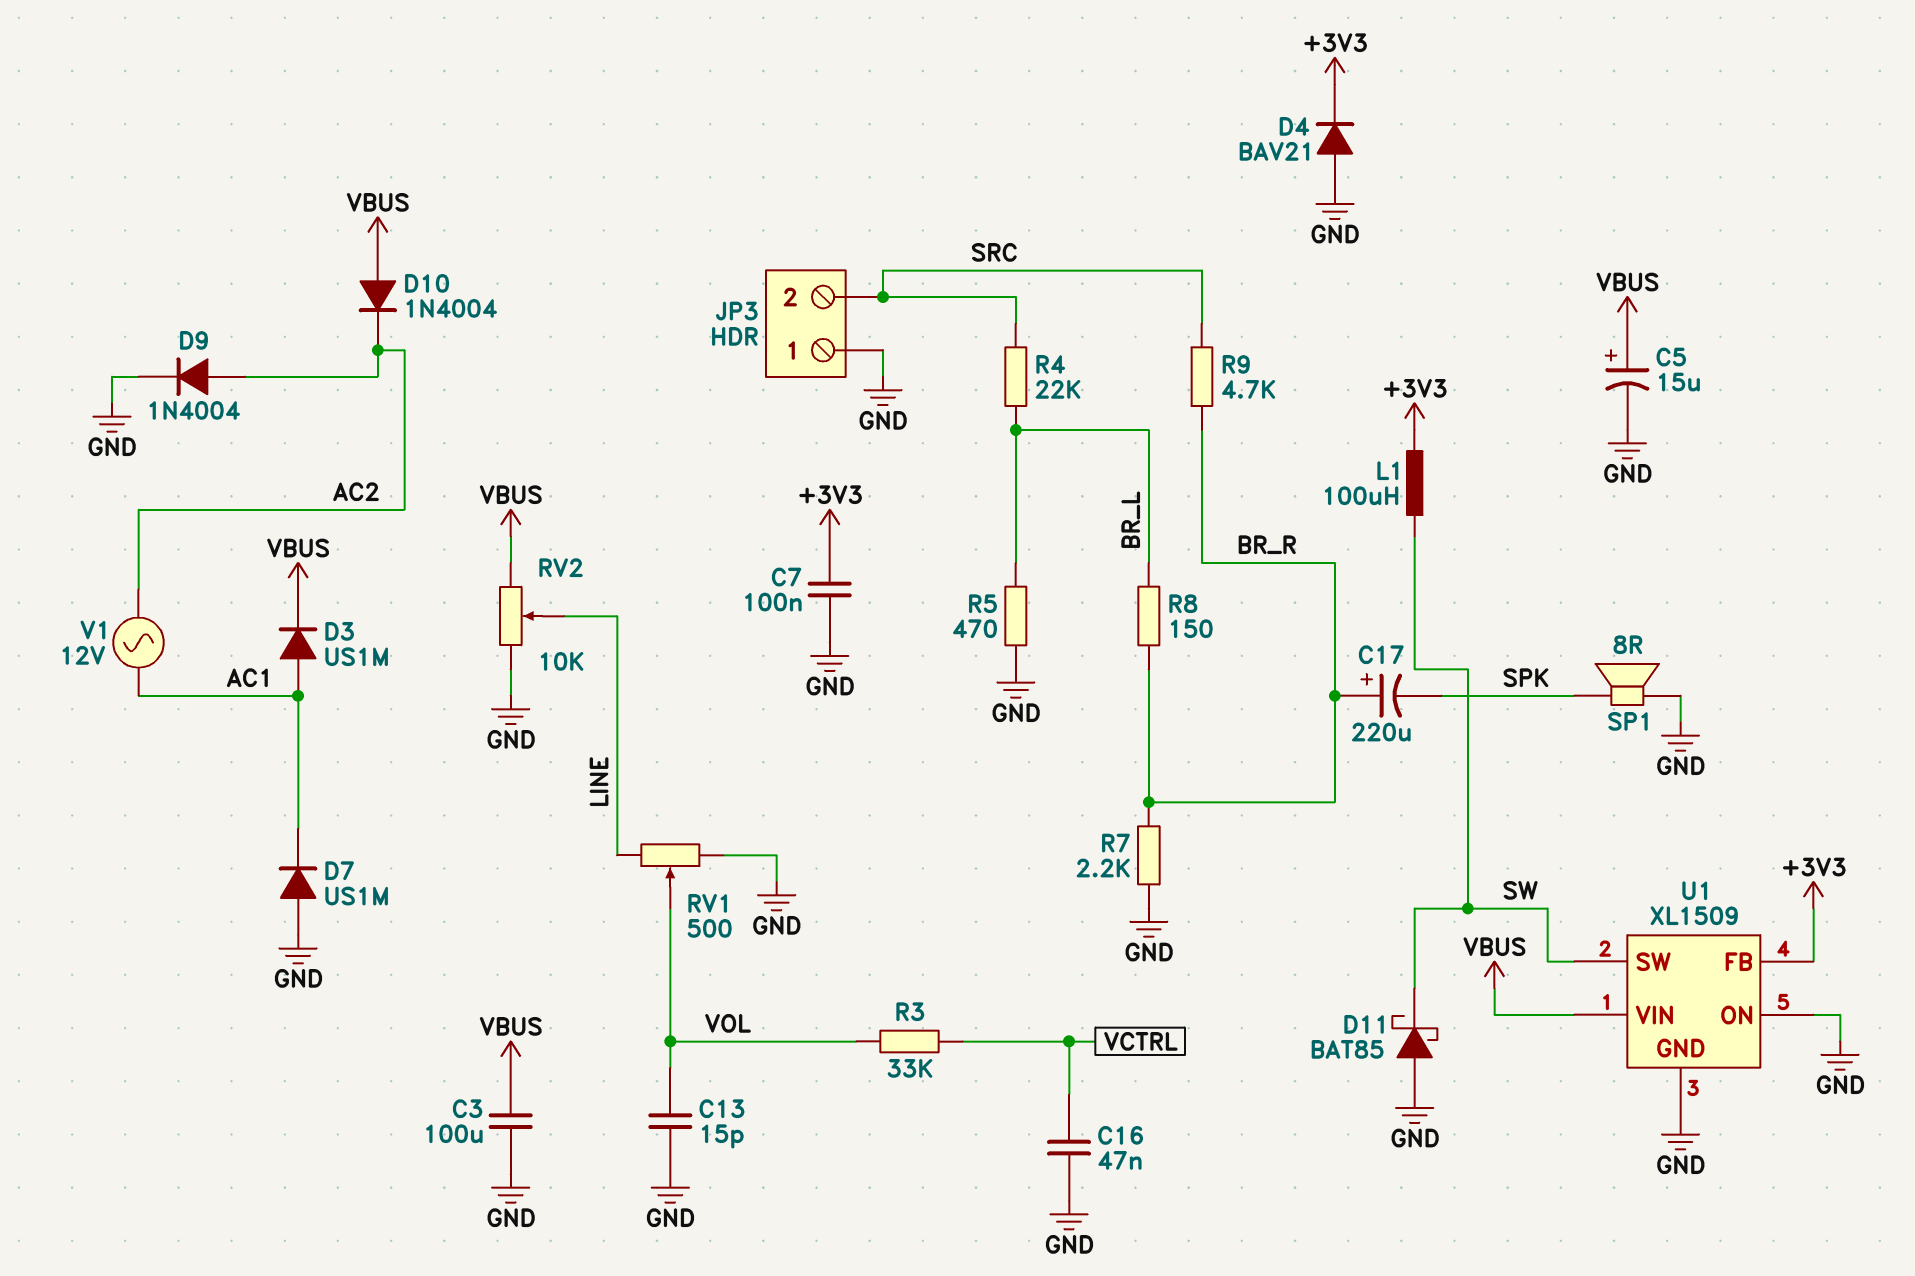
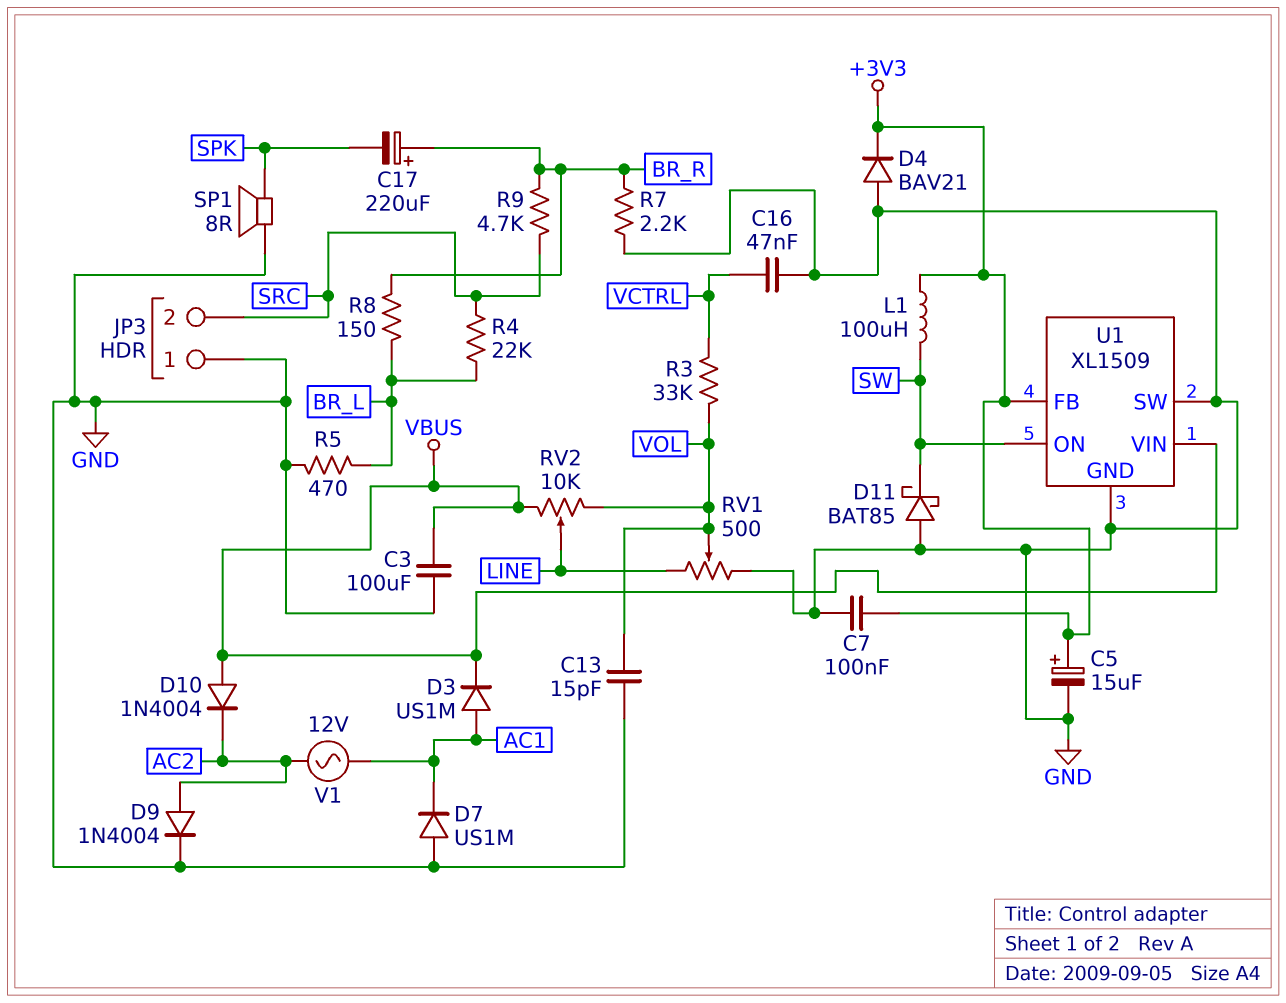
C5: 15uF (plus VBUS, minus GND) -> 15uF (plus +3V3, minus GND)
RV2: 10k (GND, VBUS, wiper LINE) -> 10k (VBUS, VOL, wiper LINE)
U1 pin ON: GND -> SW
U1 pin SW: SW -> GND

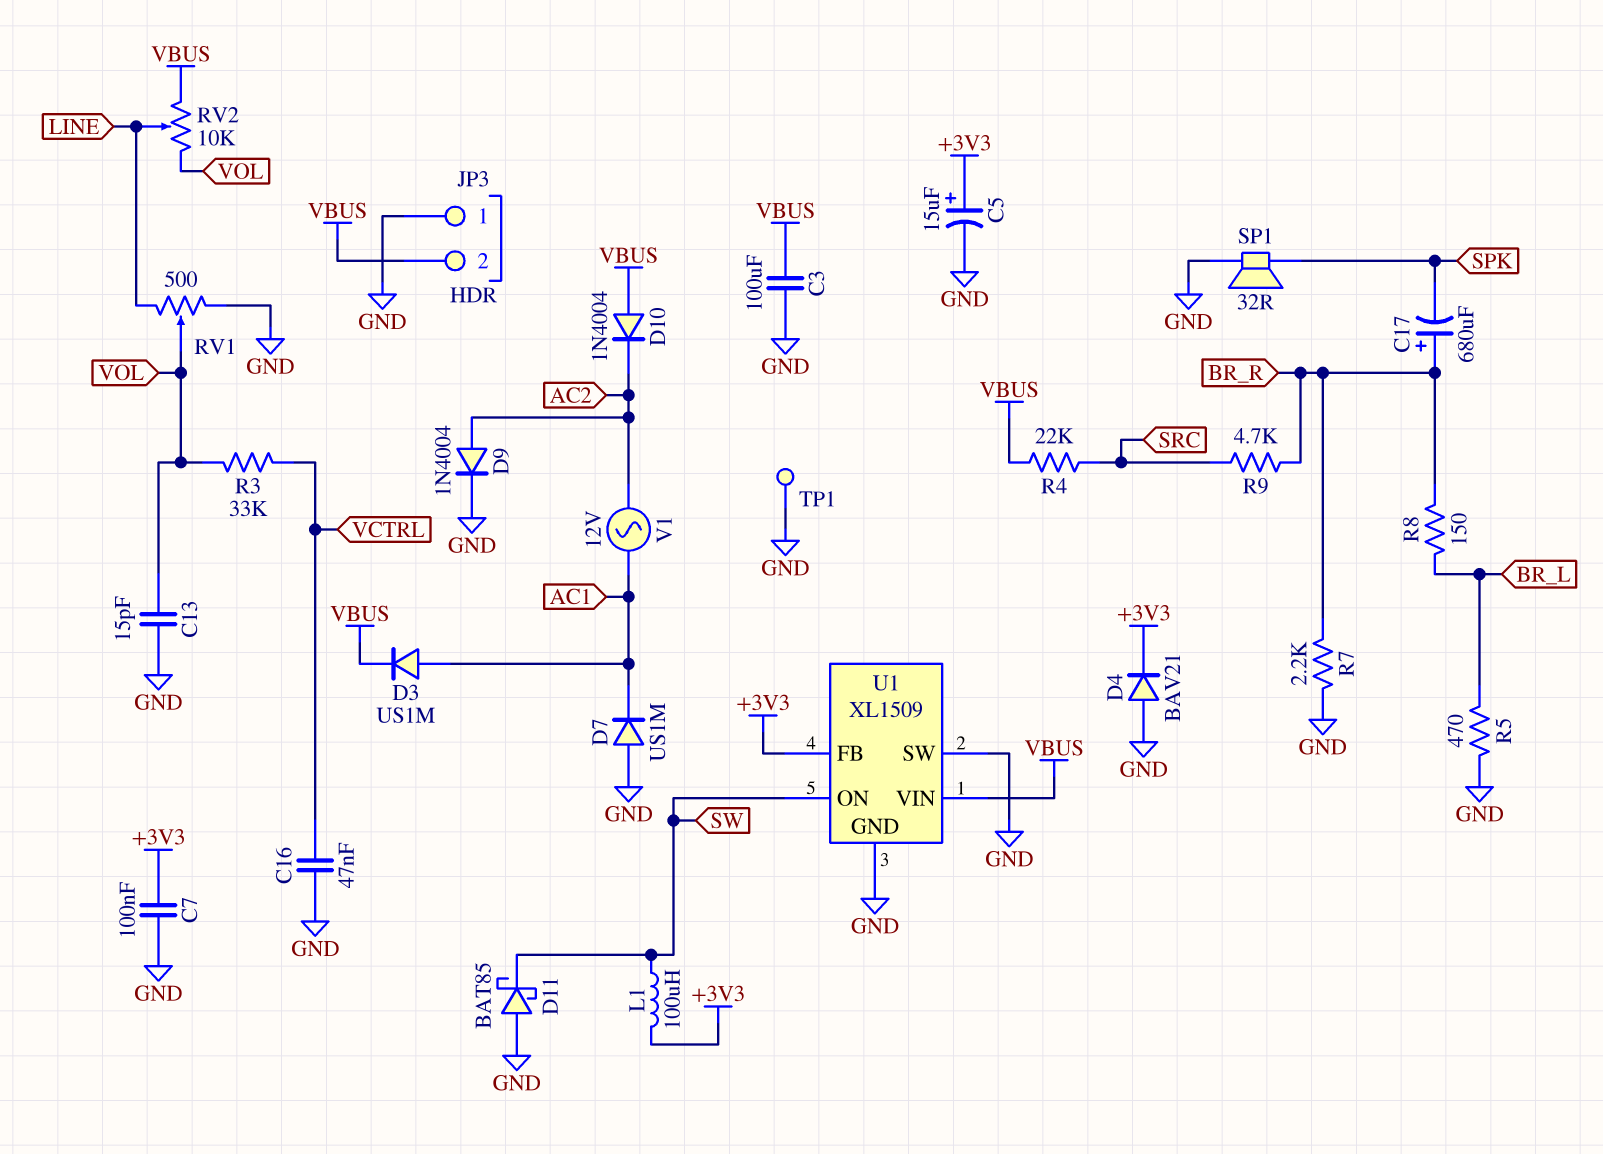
C17: 220uF (plus BR_R, minus SPK) -> 680uF (plus BR_R, minus SPK)
JP3 pin 2: SRC -> VBUS
R4: 22k (BR_L, SRC) -> 22k (SRC, VBUS)
SP1: speaker 8R (GND, SPK) -> speaker 32R (GND, SPK)
TP1: none -> test point (GND)

